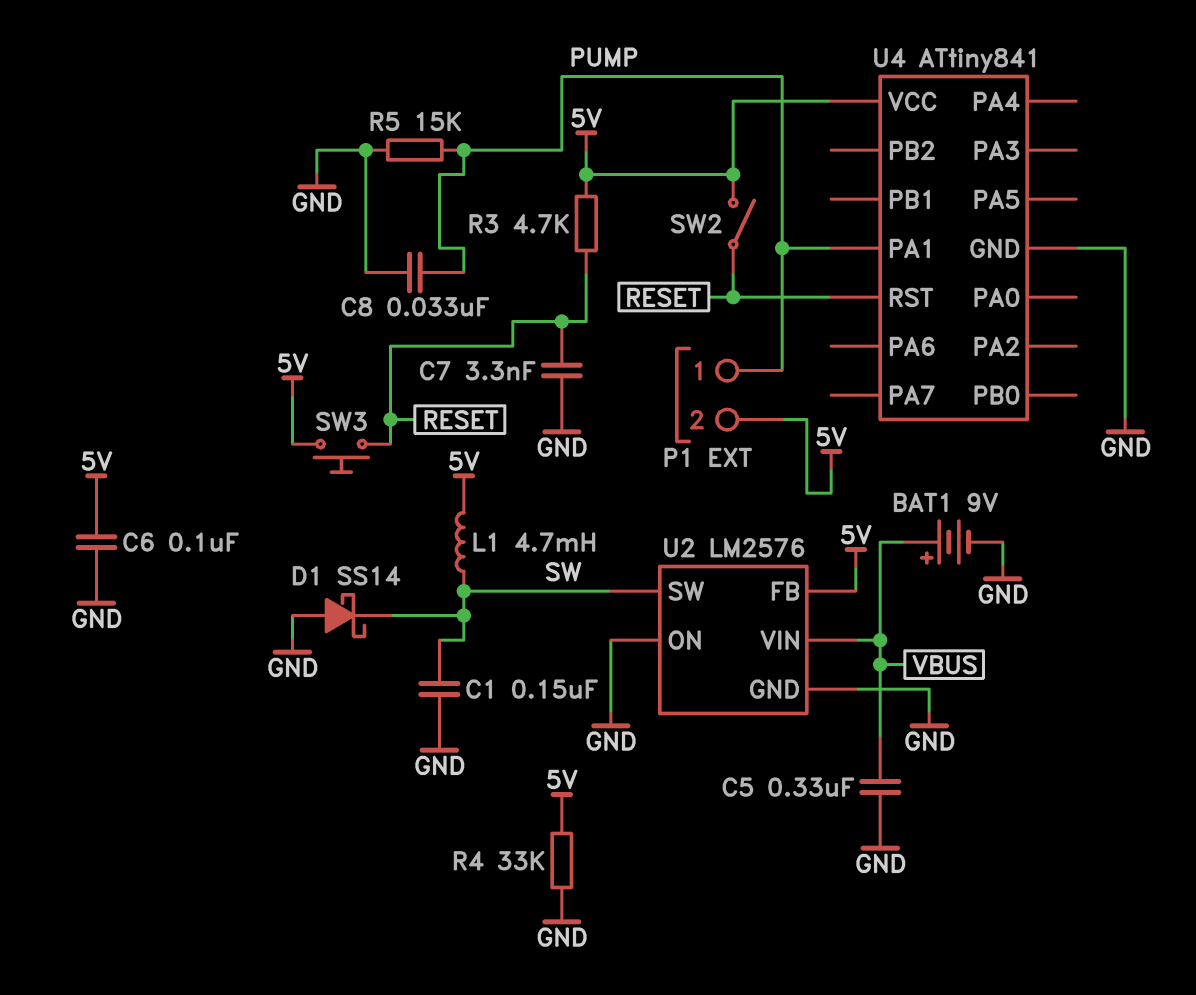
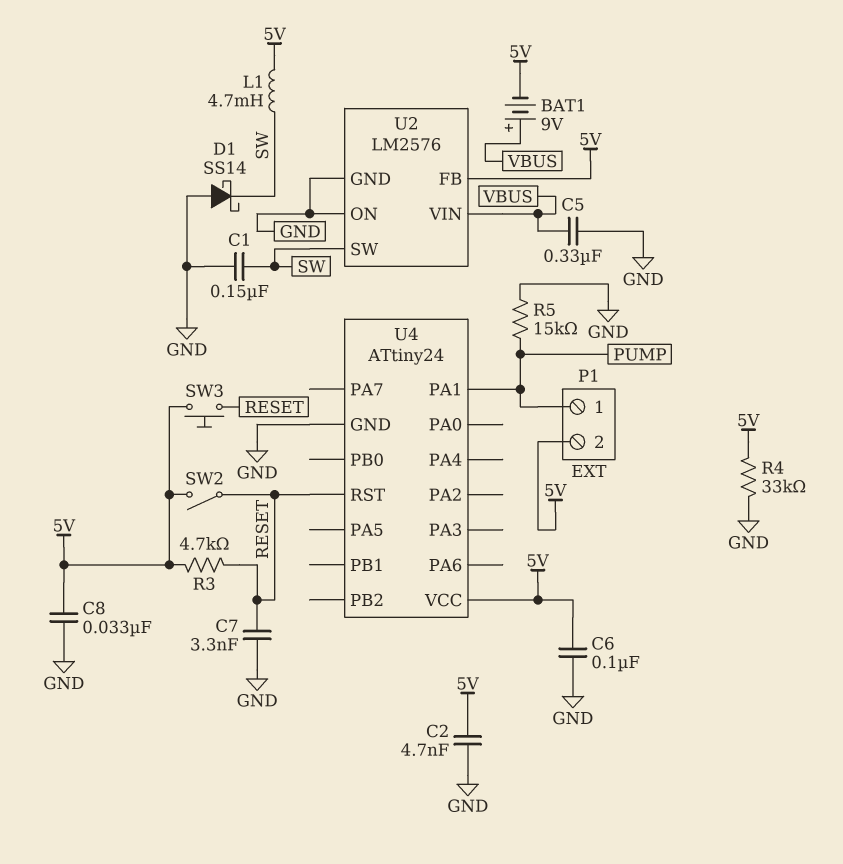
BAT1: 9V (plus VBUS, minus GND) -> 9V (plus VBUS, minus 5V)
C2: none -> 4.7nF (5V, GND)
C8: 33nF (GND, PUMP) -> 33nF (5V, GND)
U4: ATtiny841 -> ATtiny24

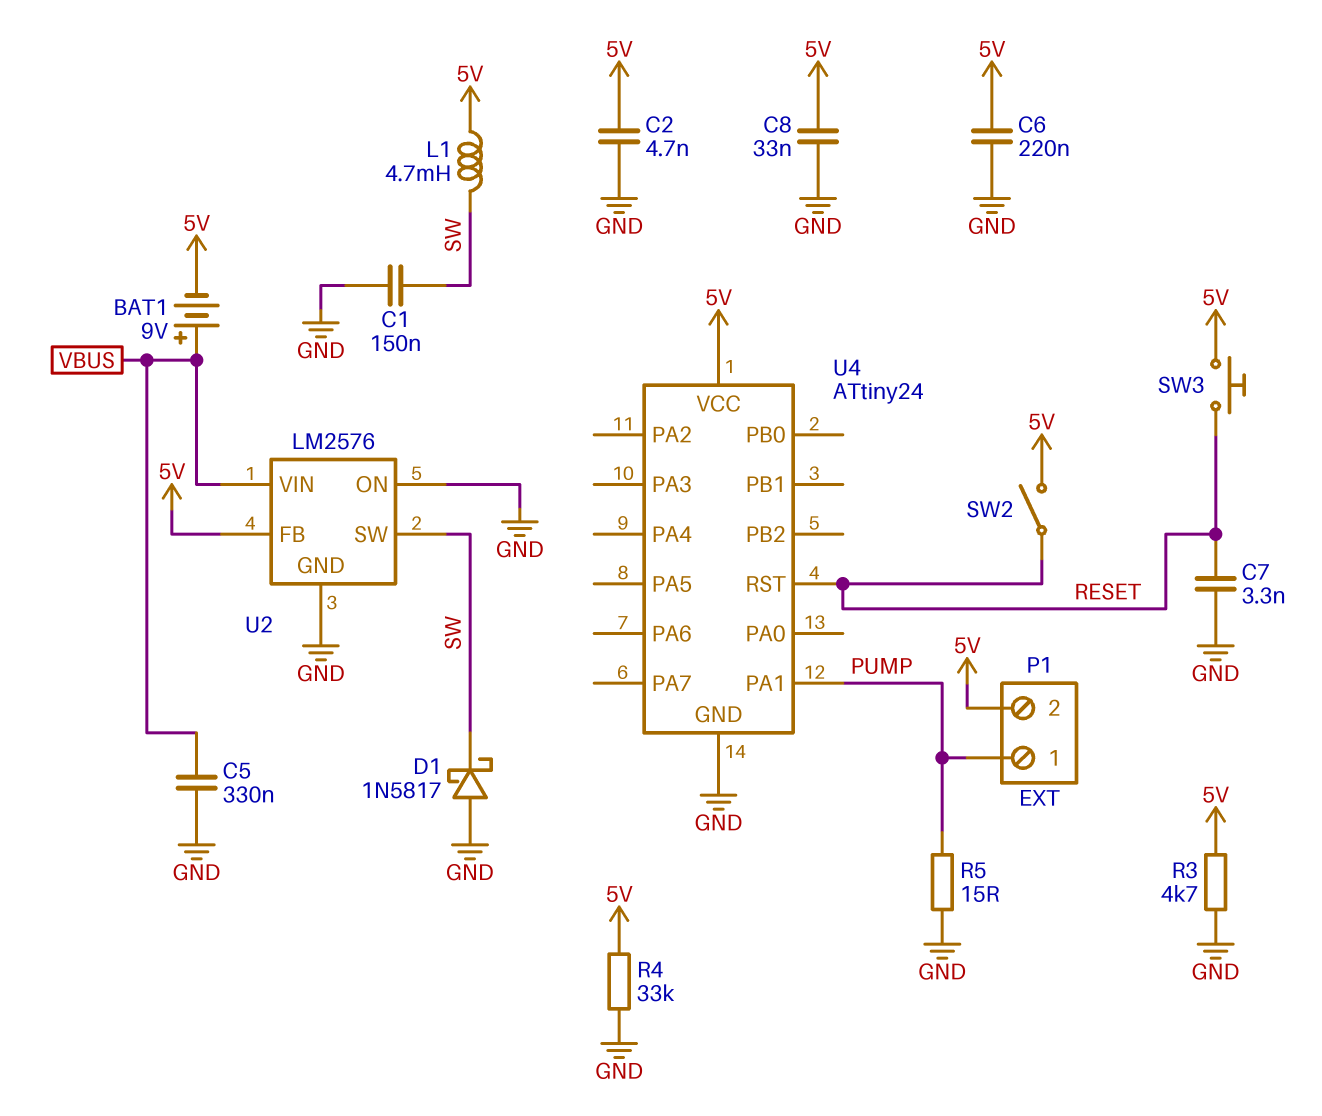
C6: 100nF (5V, GND) -> 220nF (5V, GND)
D1: schottky SS14 (A GND, K SW) -> schottky 1N5817 (A GND, K SW)
R3: 4.7k (5V, RESET) -> 4.7k (5V, GND)
R5: 15k (GND, PUMP) -> 15 (GND, PUMP)

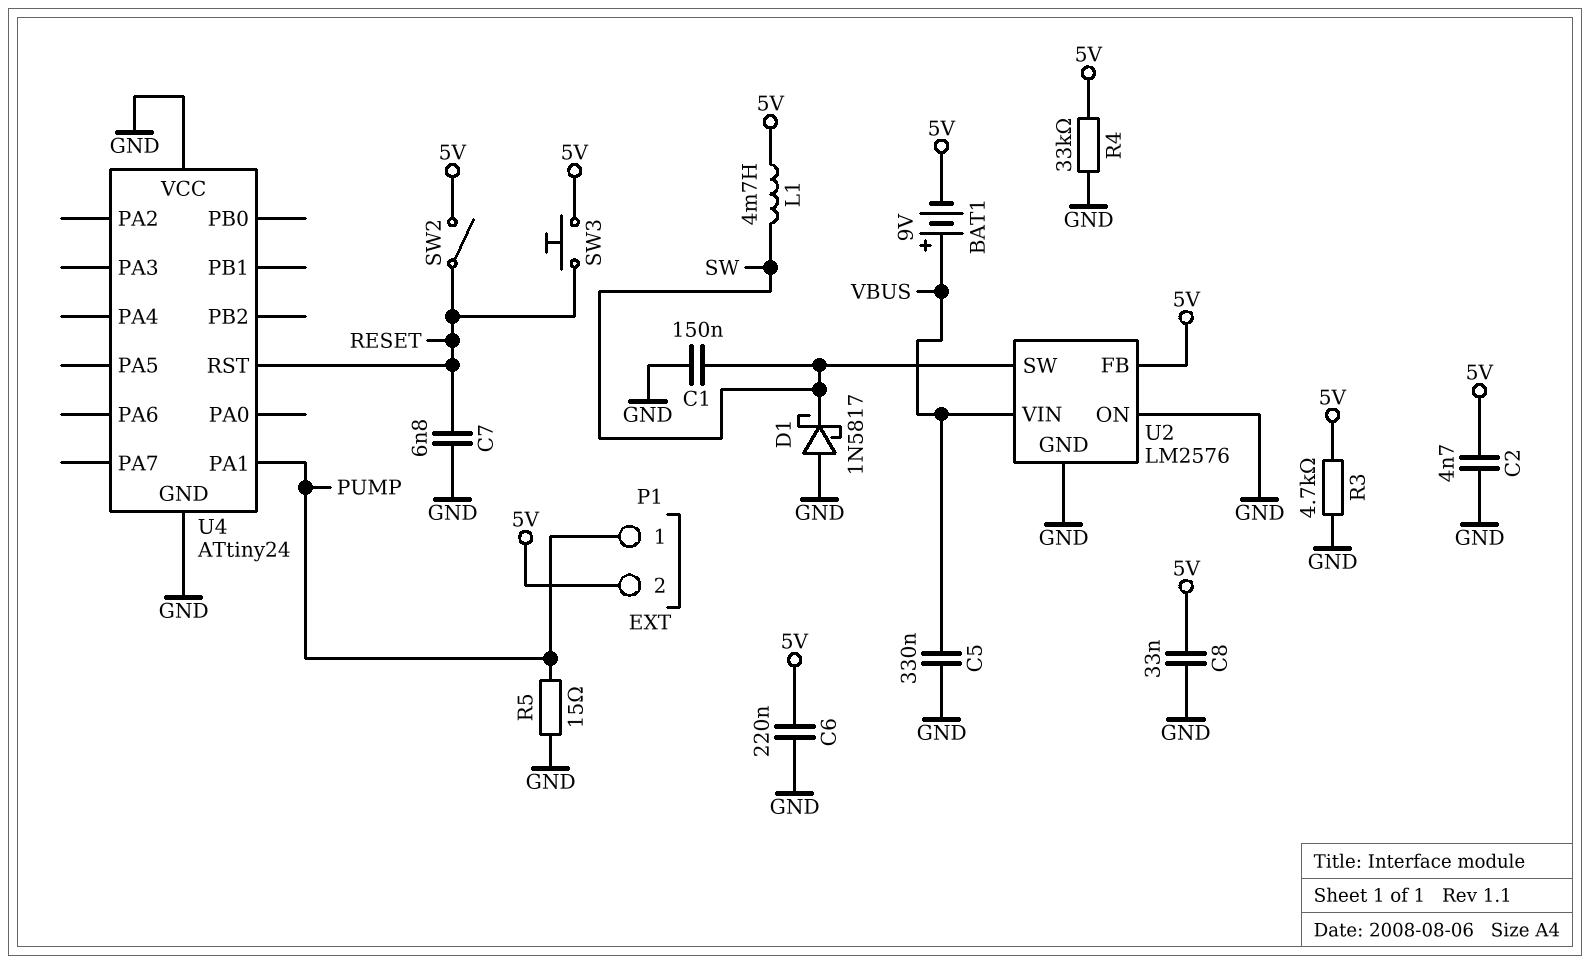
C7: 3.3nF (GND, RESET) -> 6.8nF (GND, RESET)
U4 pin VCC: 5V -> GND

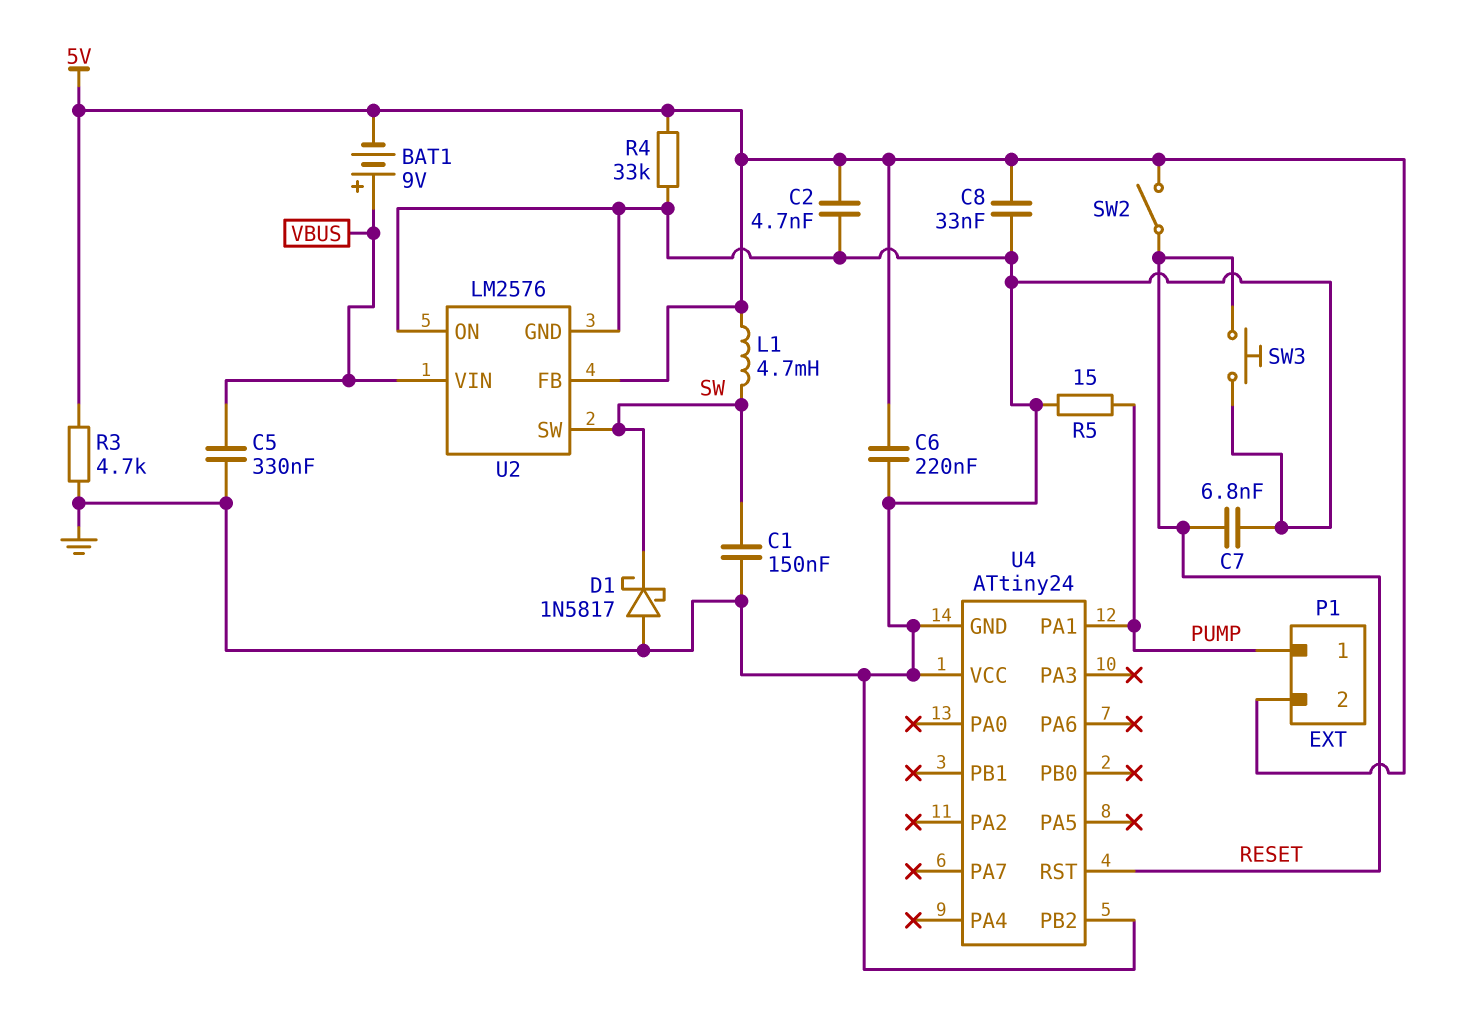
SW3: button (5V, RESET) -> button (GND, RESET)
U4 pin PB2: none -> GND

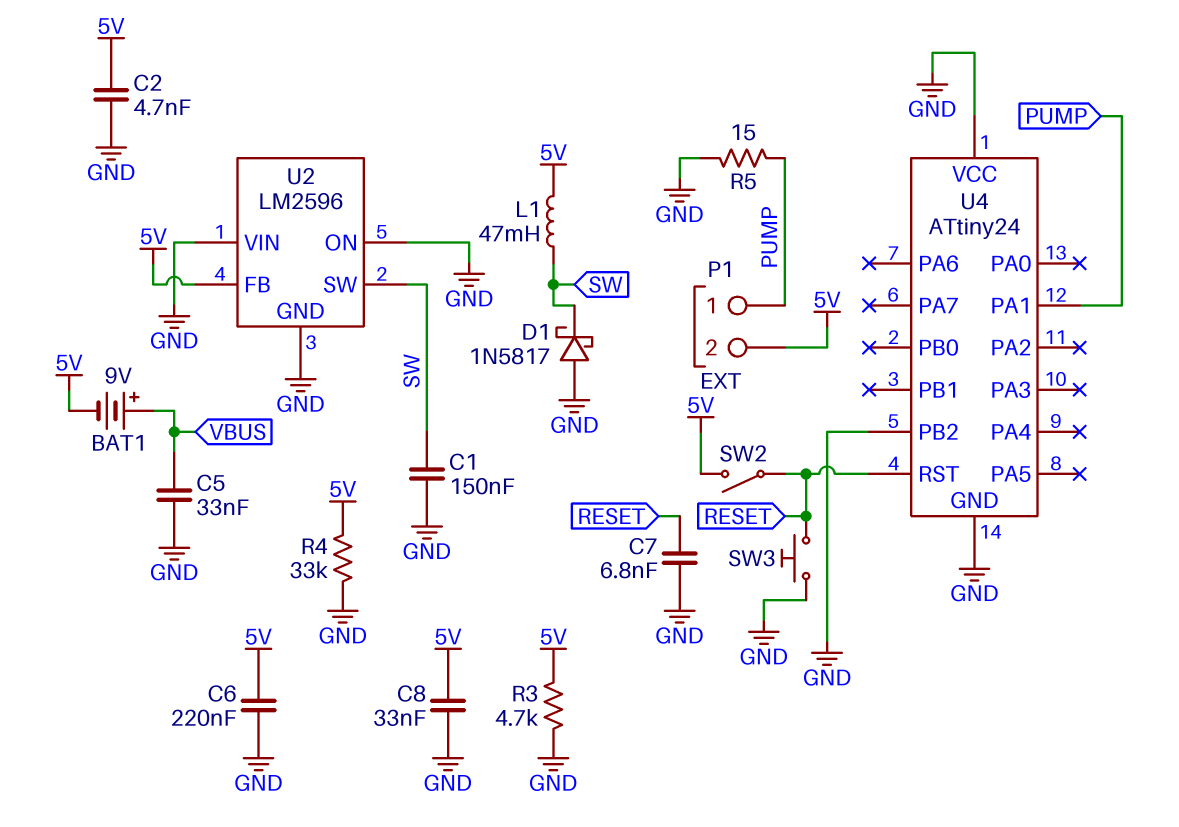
C5: 330nF (GND, VBUS) -> 33nF (GND, VBUS)
L1: 4.7mH (5V, SW) -> 47mH (5V, SW)
U2: LM2576 -> LM2596
U2 pin VIN: VBUS -> GND

